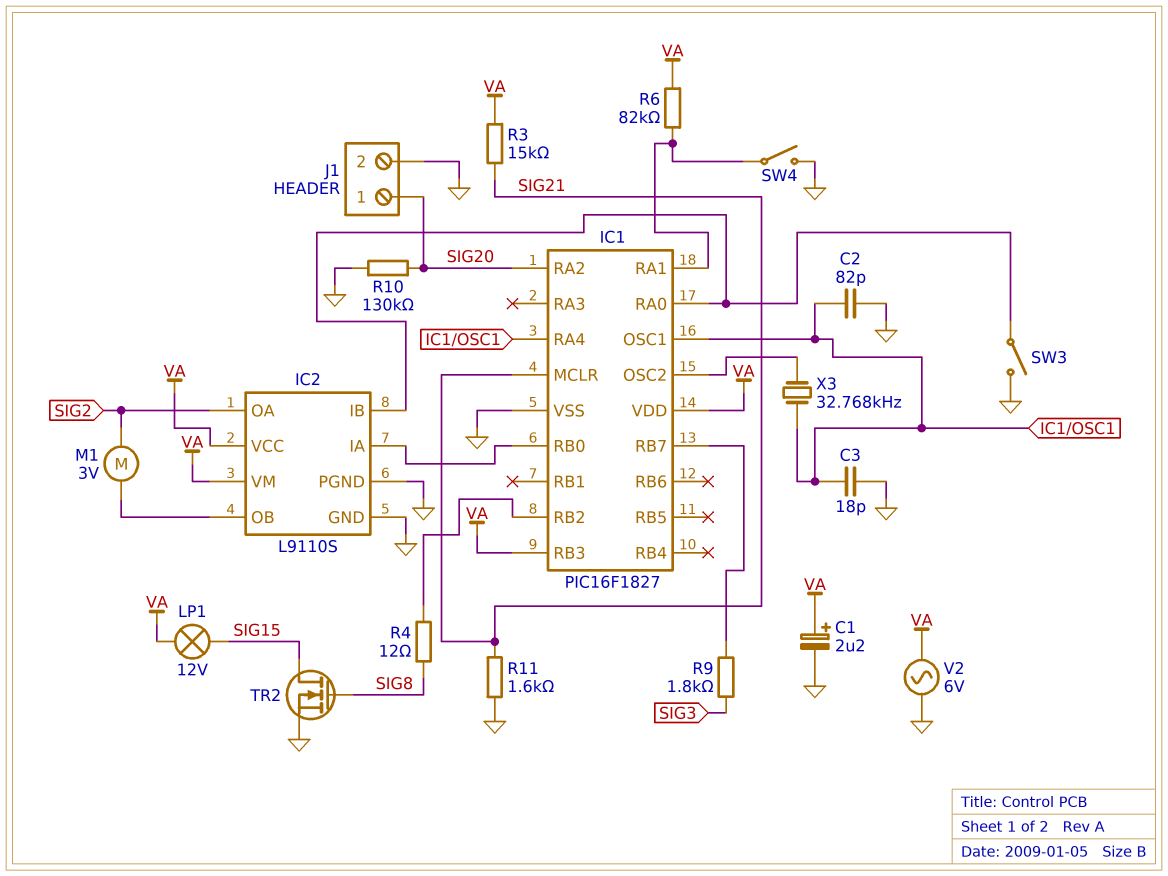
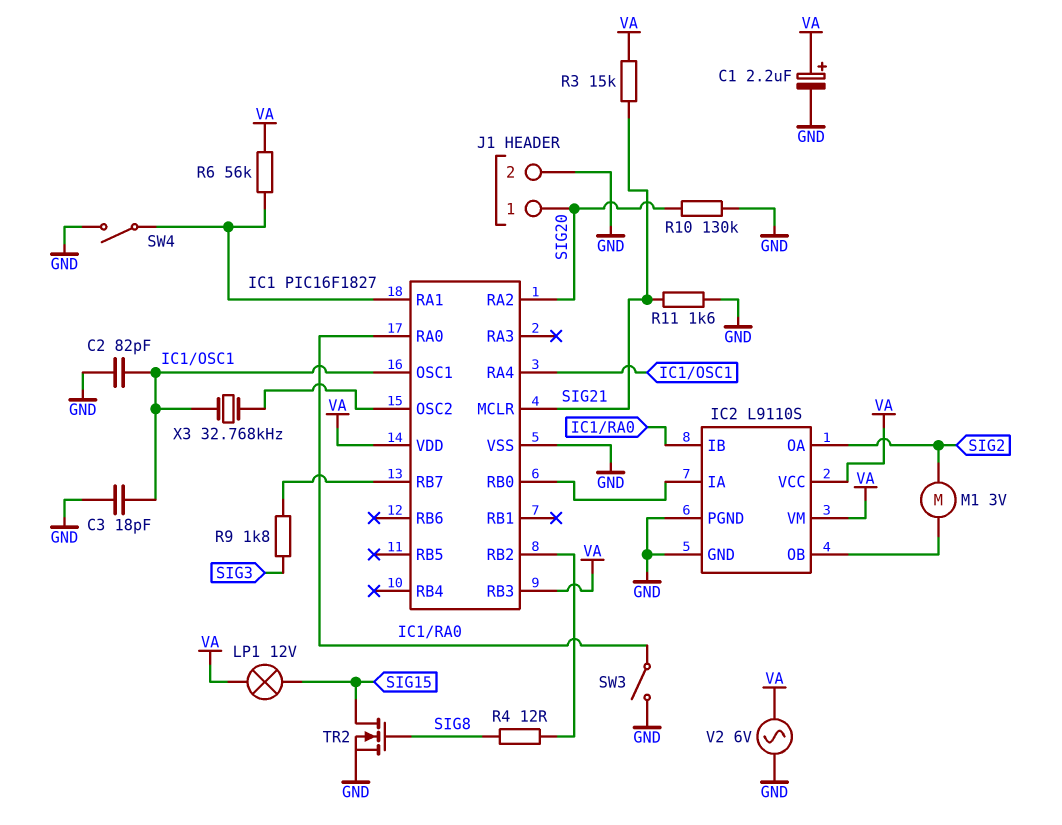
R6: 82k (IC1/RA1, VA) -> 56k (IC1/RA1, VA)

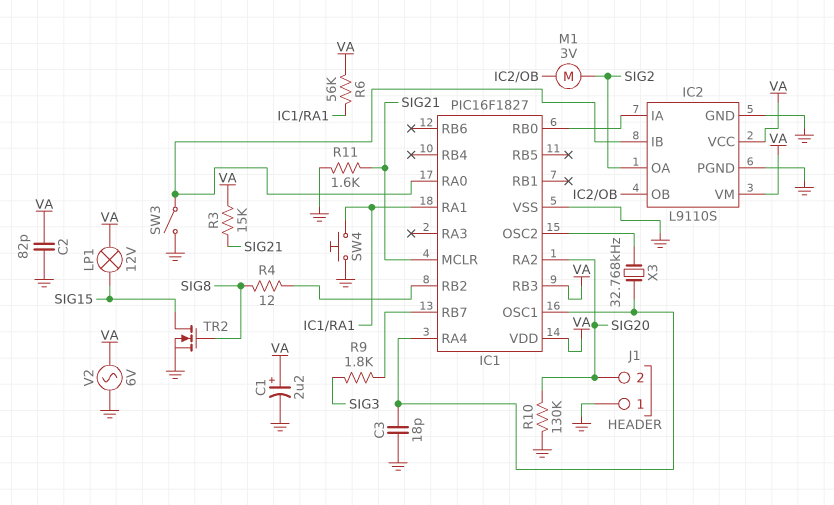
C2: 82pF (GND, IC1/OSC1) -> 82pF (GND, VA)
J1 pin 1: SIG20 -> GND
J1 pin 2: GND -> SIG20
SW4: switch (GND, IC1/RA1) -> button (GND, IC1/RA1)

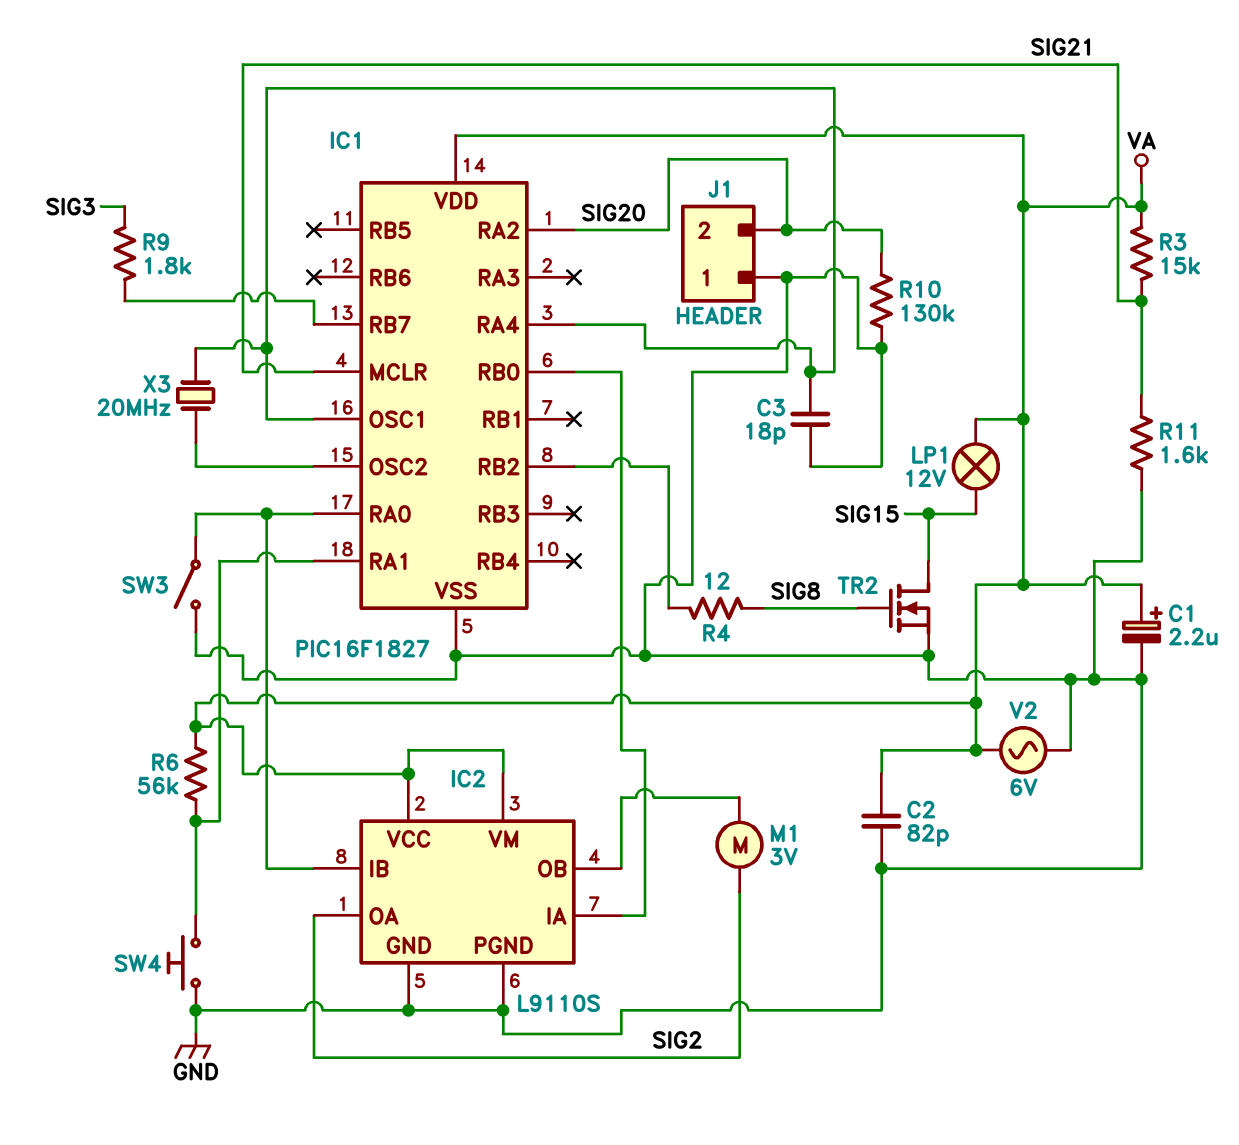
IC1 pin RB3: VA -> none
X3: 32.768kHz (IC1/OSC1, IC1/OSC2) -> 20MHz (IC1/OSC1, IC1/OSC2)

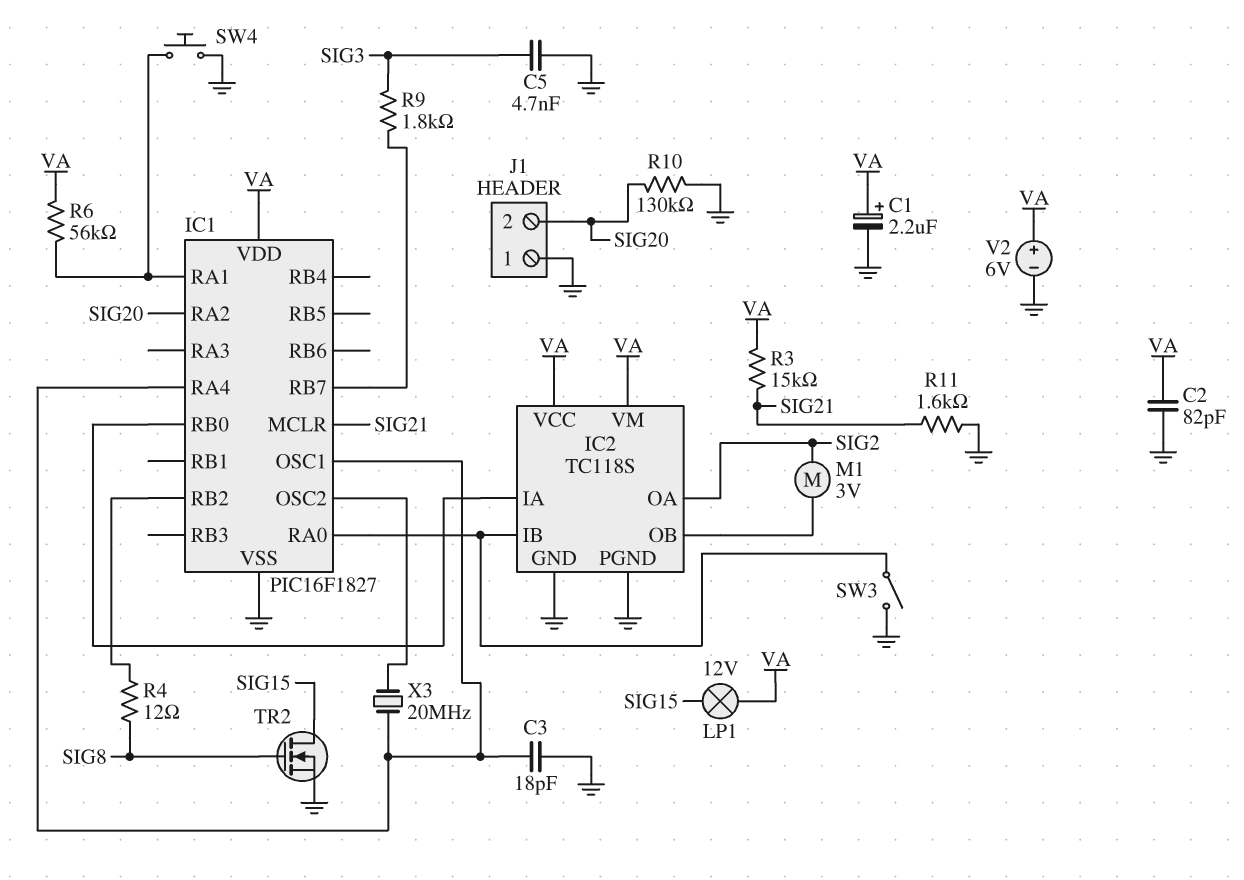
C5: none -> 4.7nF (GND, SIG3)
IC2: L9110S -> TC118S
V2: AC 6V (GND, VA) -> 6V (plus VA, minus GND)

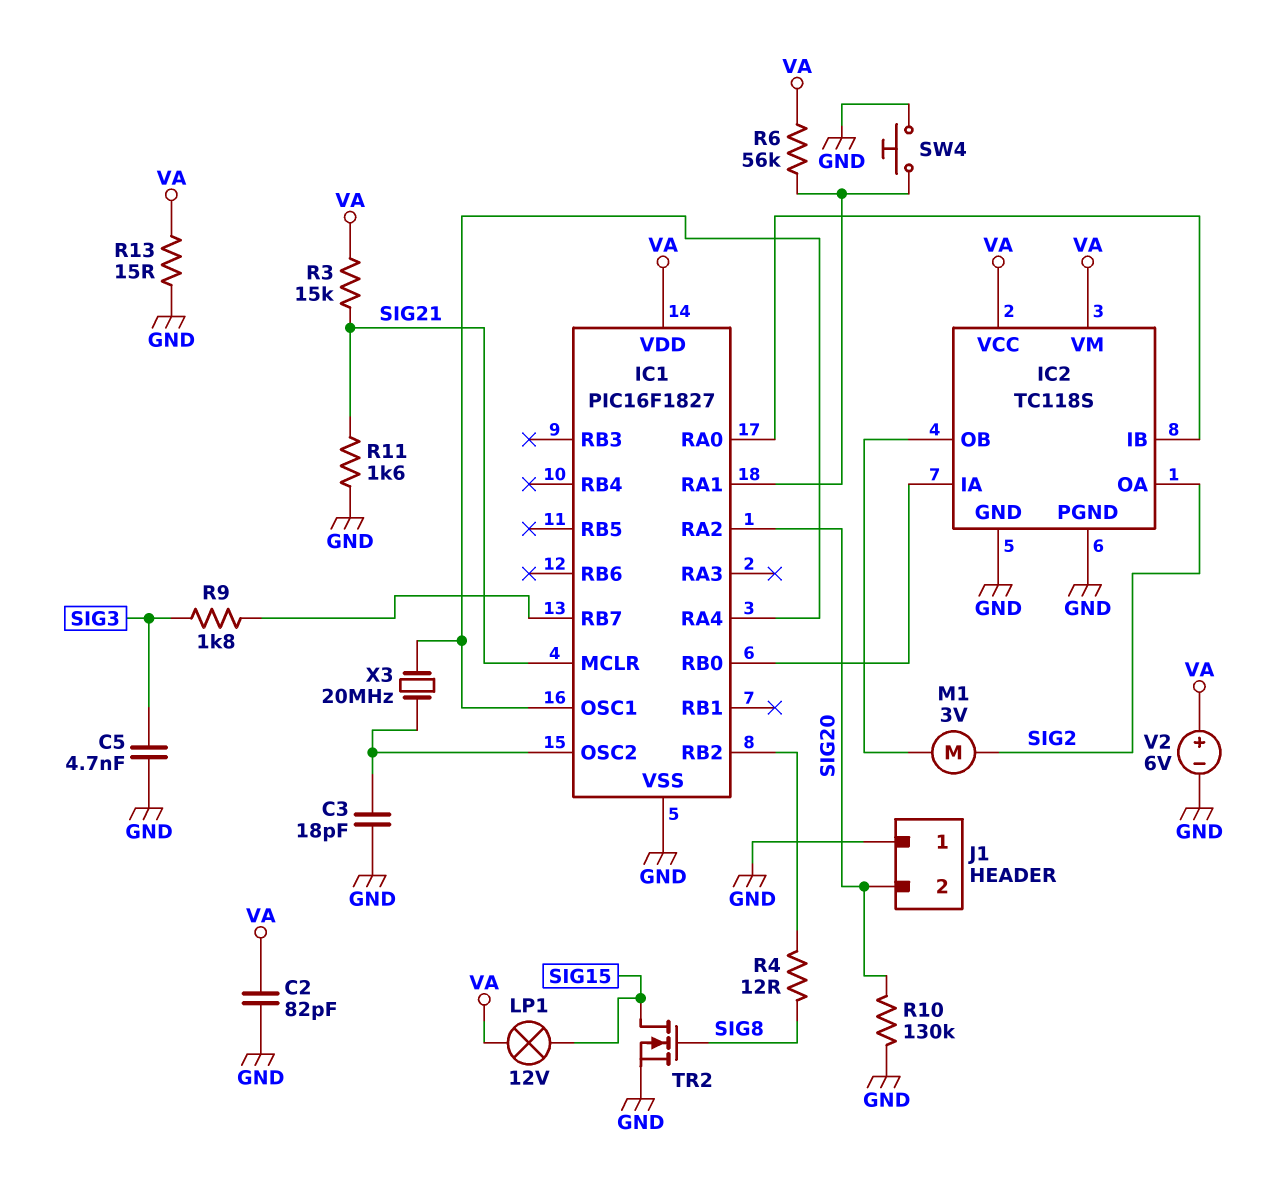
C1: 2.2uF (plus VA, minus GND) -> none
C3: 18pF (GND, IC1/OSC1) -> 18pF (GND, IC1/OSC2)
R13: none -> 15 (GND, VA)
SW3: switch (GND, IC1/RA0) -> none

